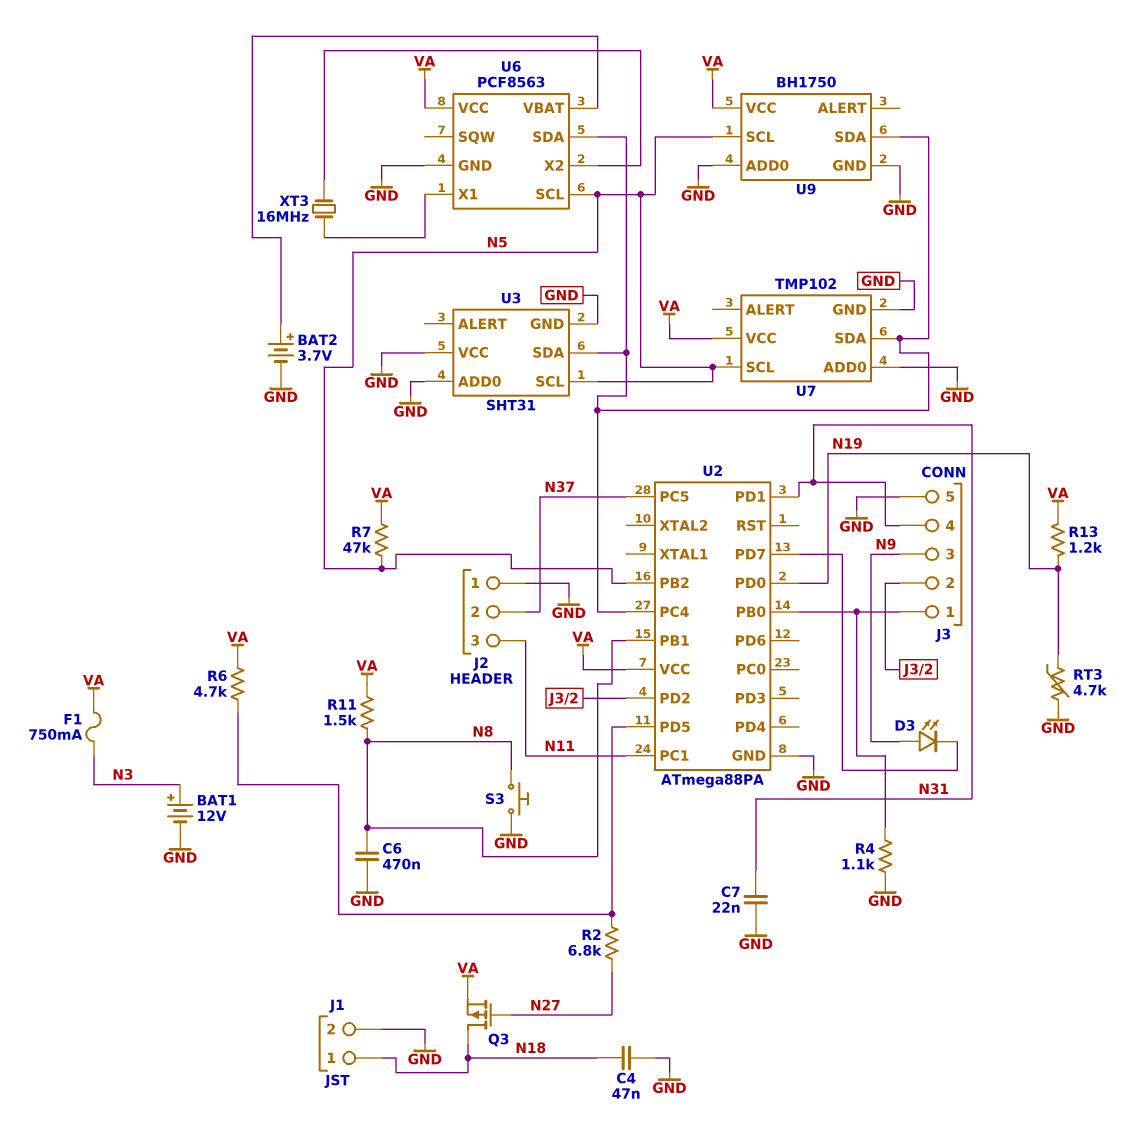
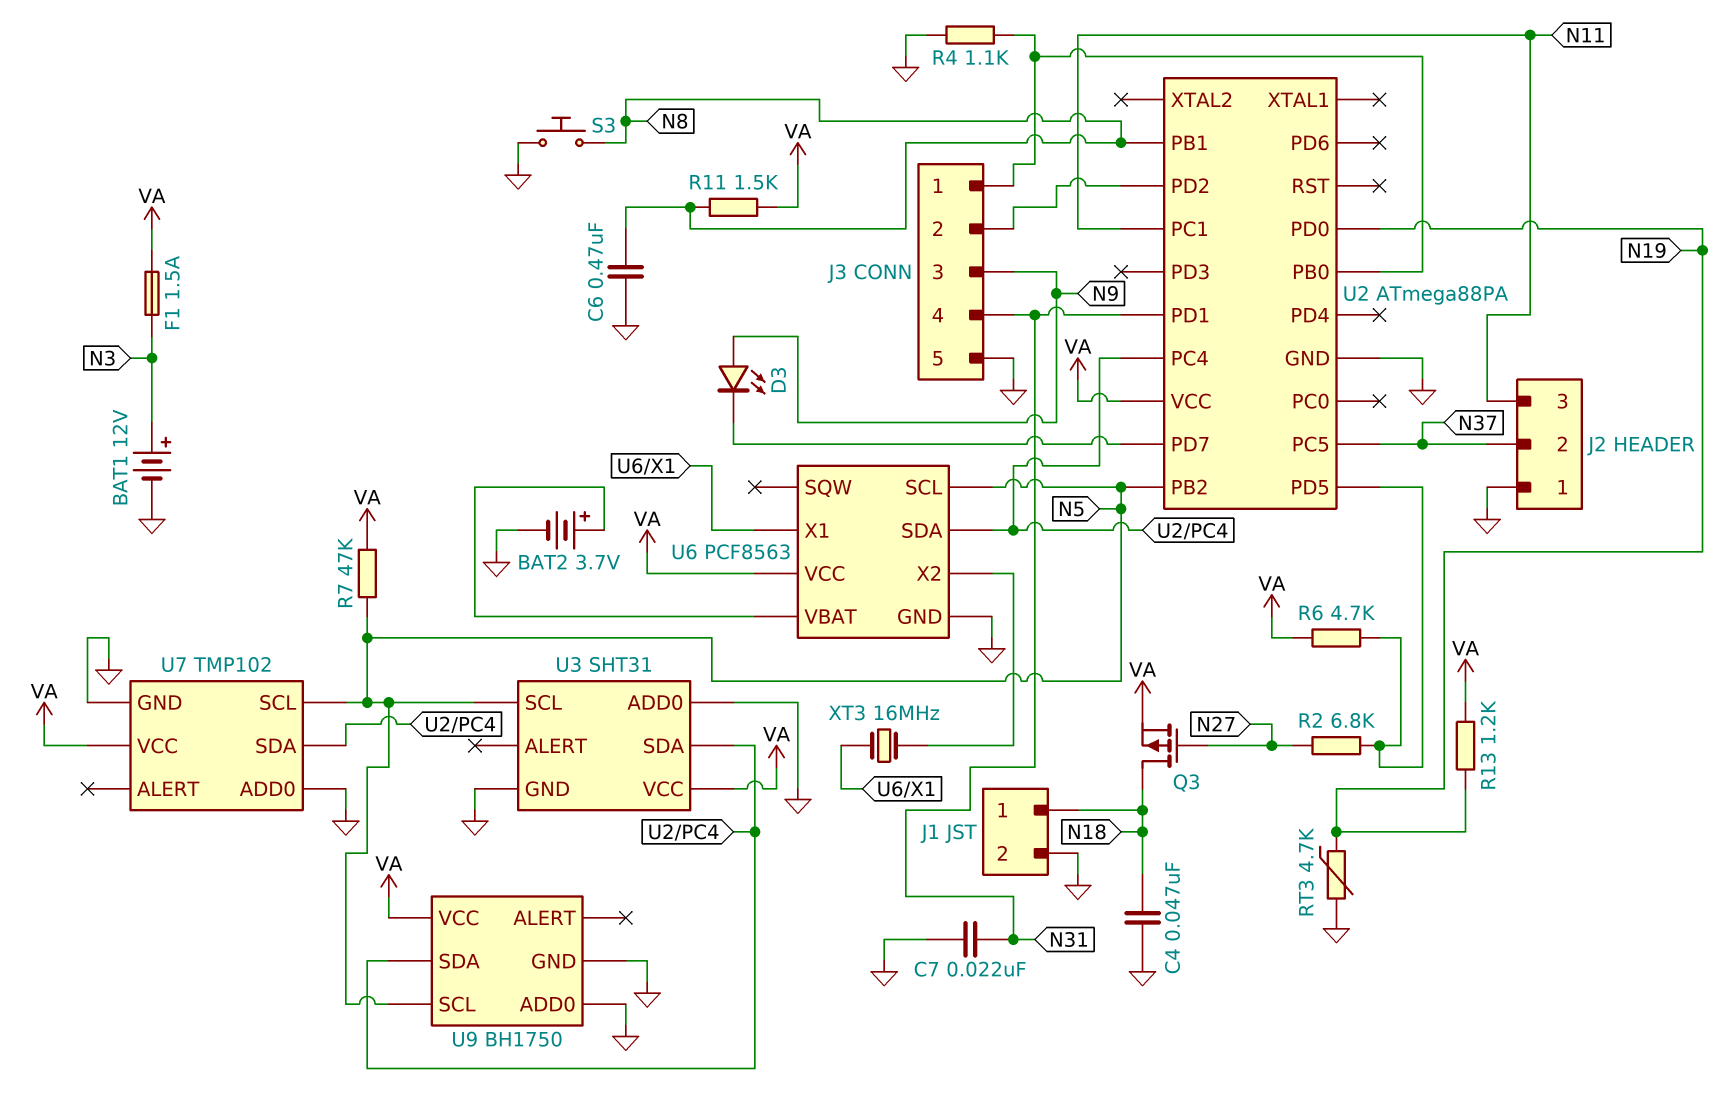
F1: 750mA (N3, VA) -> 1.5A (N3, VA)
U3 pin VCC: GND -> VA

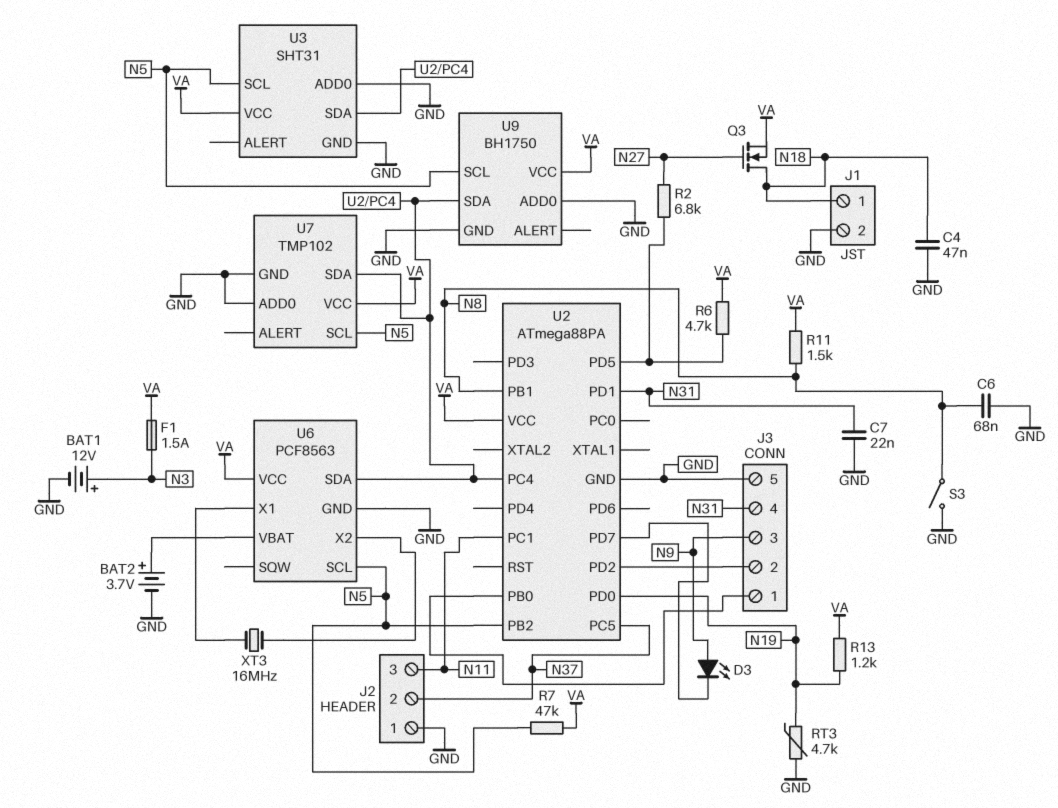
C6: 470nF (GND, N8) -> 68nF (GND, N8)
Q3: PMOS (G N27, D N18, S VA) -> NMOS (G N27, D N18, S VA)
R4: 1.1k (GND, J3/1) -> none
S3: button (GND, N8) -> switch (GND, N8)

